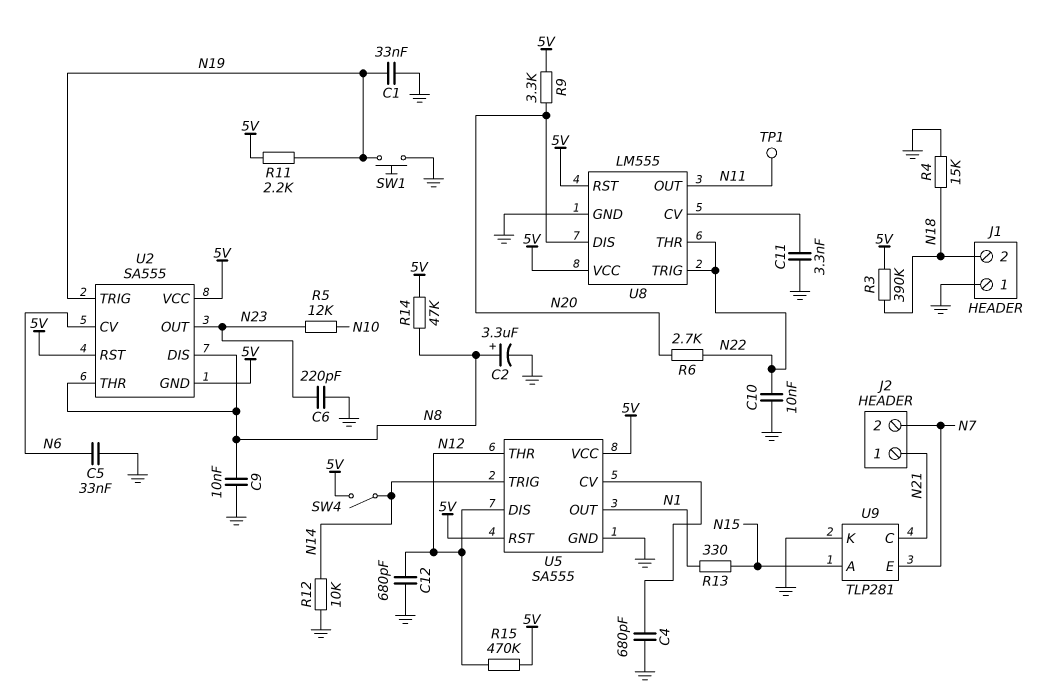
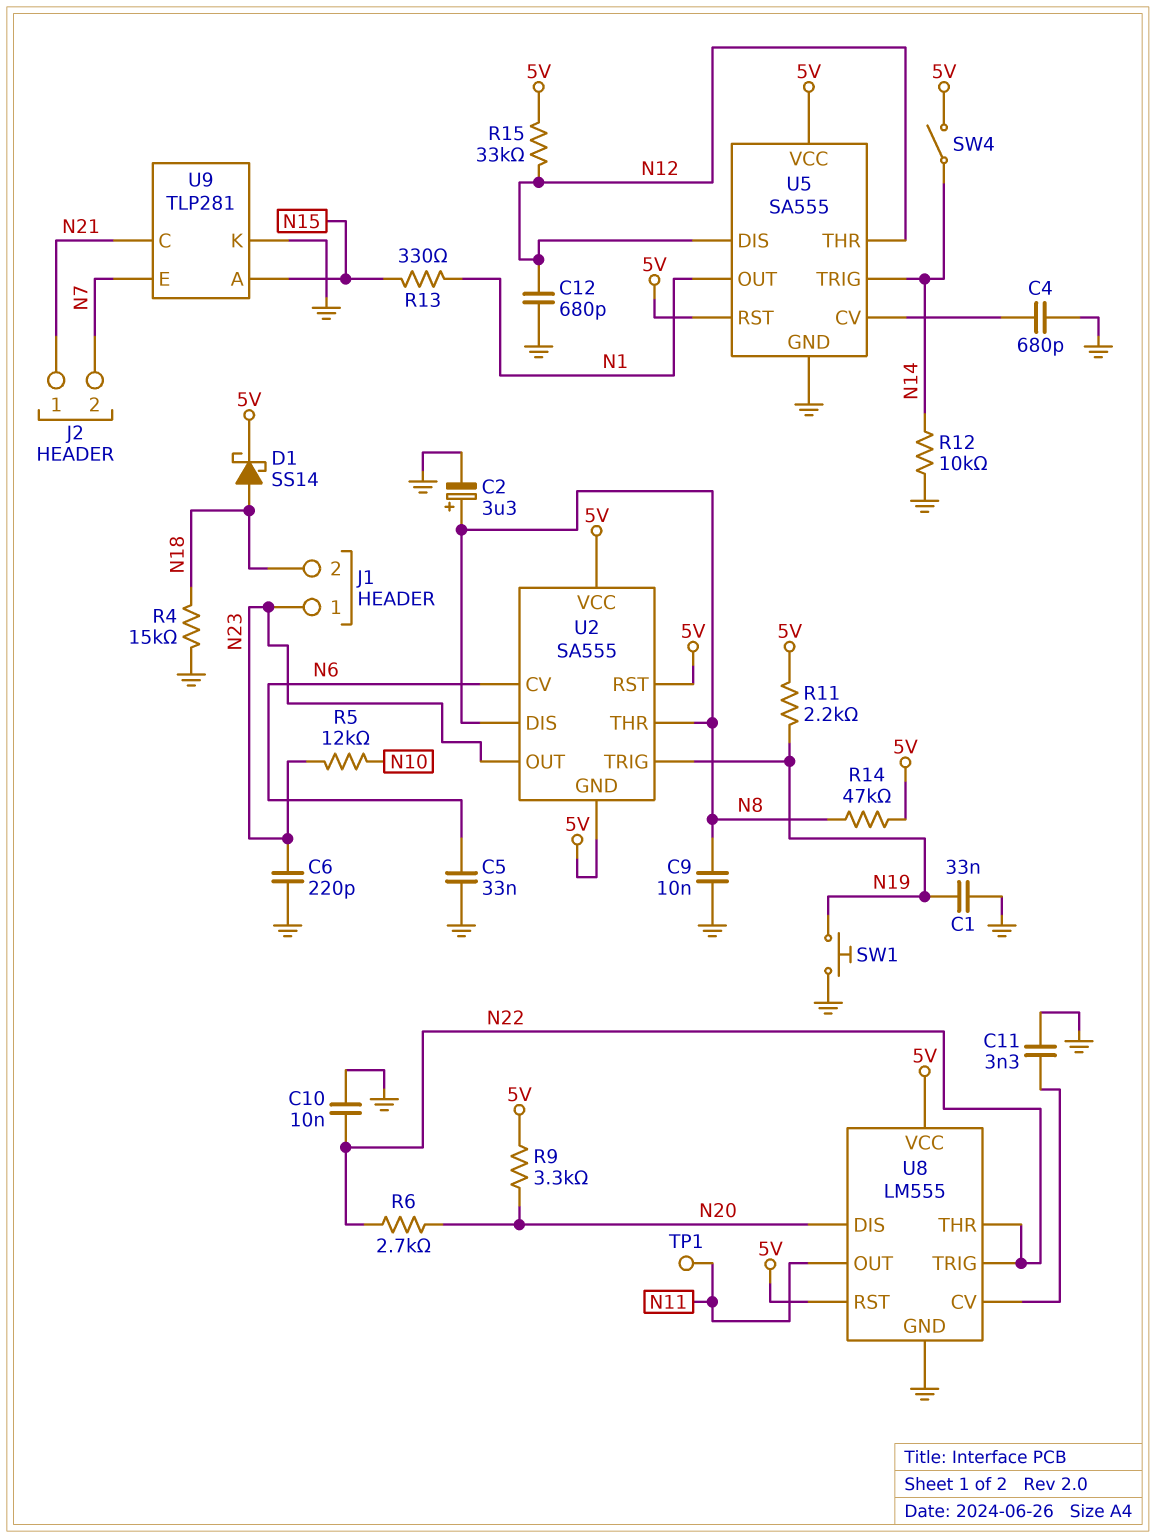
D1: none -> schottky SS14 (A N18, K 5V)
J1 pin 1: GND -> N23
R3: 390k (5V, N18) -> none
R15: 470k (5V, N12) -> 33k (5V, N12)

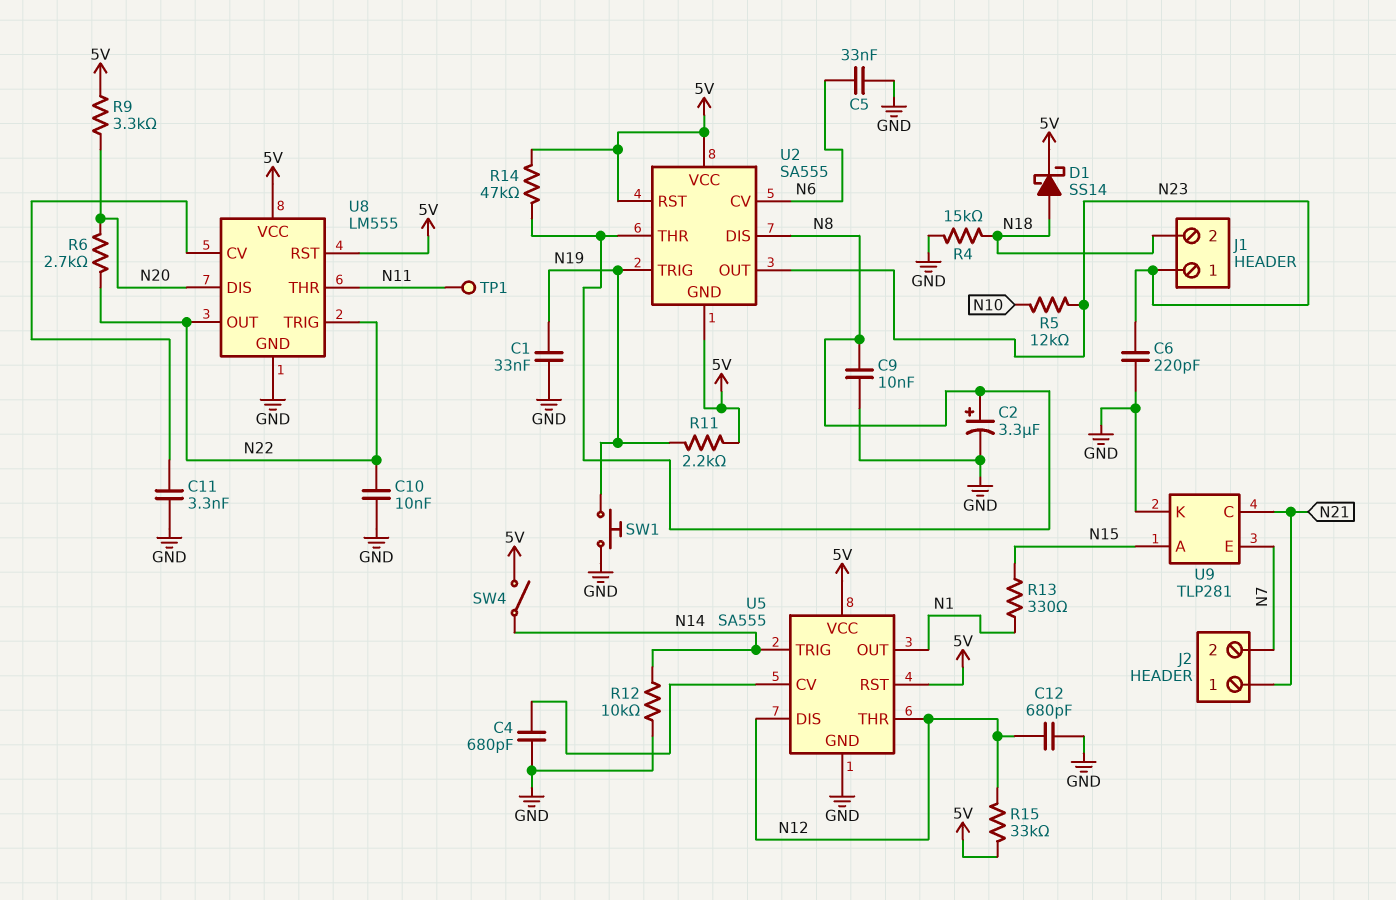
U8 pin OUT: N11 -> N22
U8 pin THR: N22 -> N11

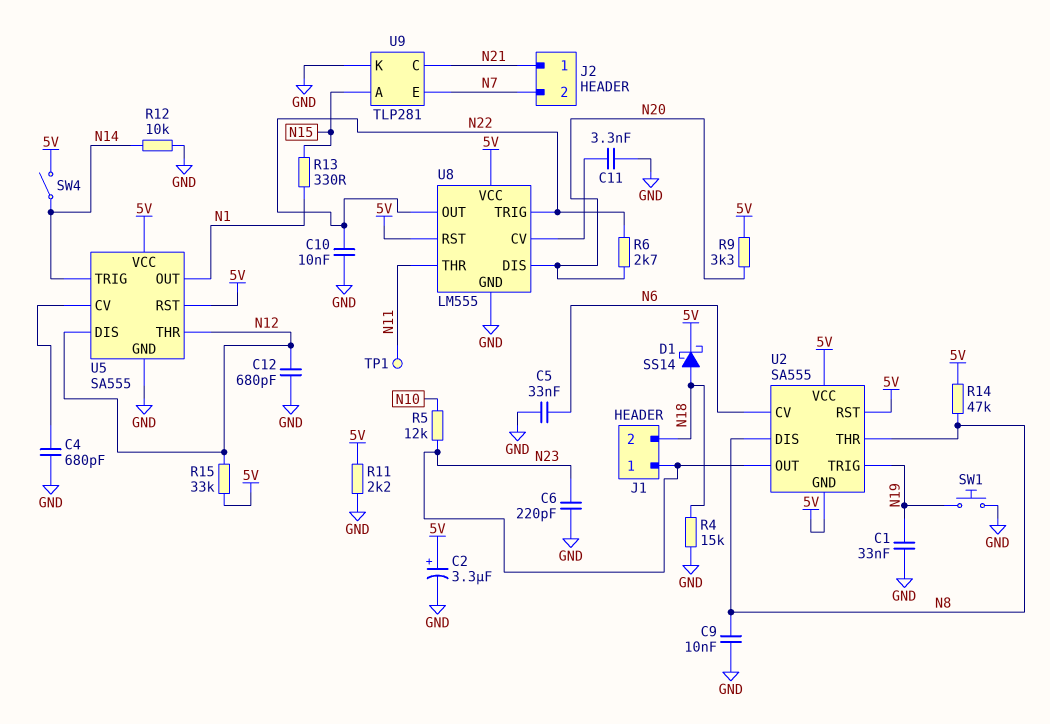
C2: 3.3uF (plus N8, minus GND) -> 3.3uF (plus 5V, minus GND)
R11: 2.2k (5V, N19) -> 2.2k (5V, GND)

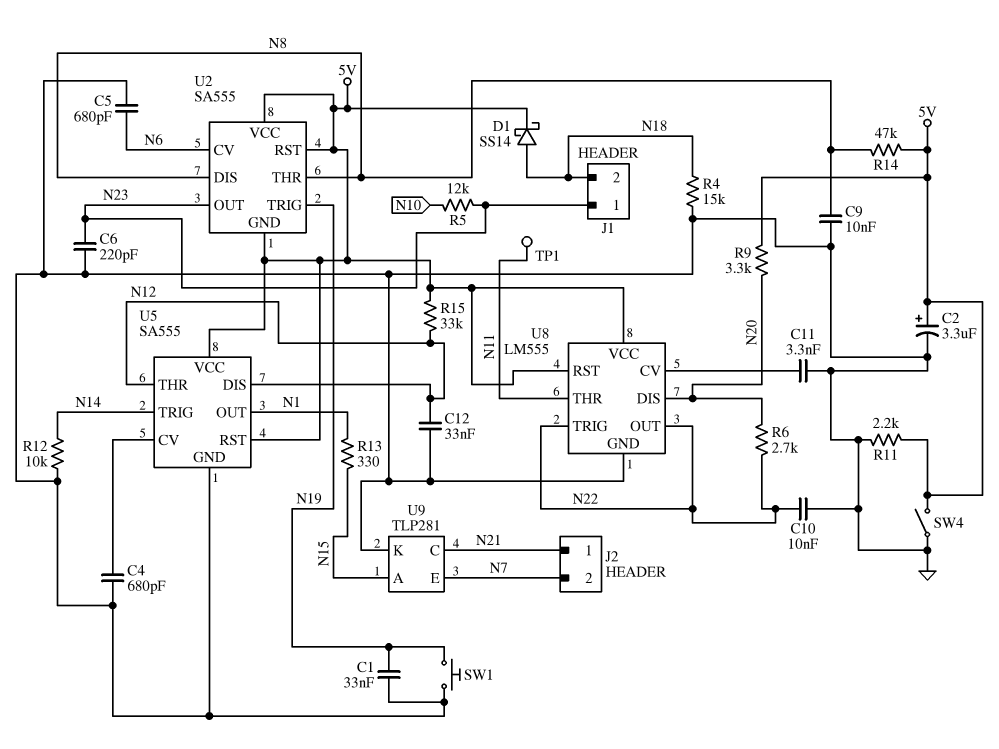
C5: 33nF (GND, N6) -> 680pF (GND, N6)
C12: 680pF (GND, N12) -> 33nF (GND, N12)
SW4: switch (5V, N14) -> switch (5V, GND)

